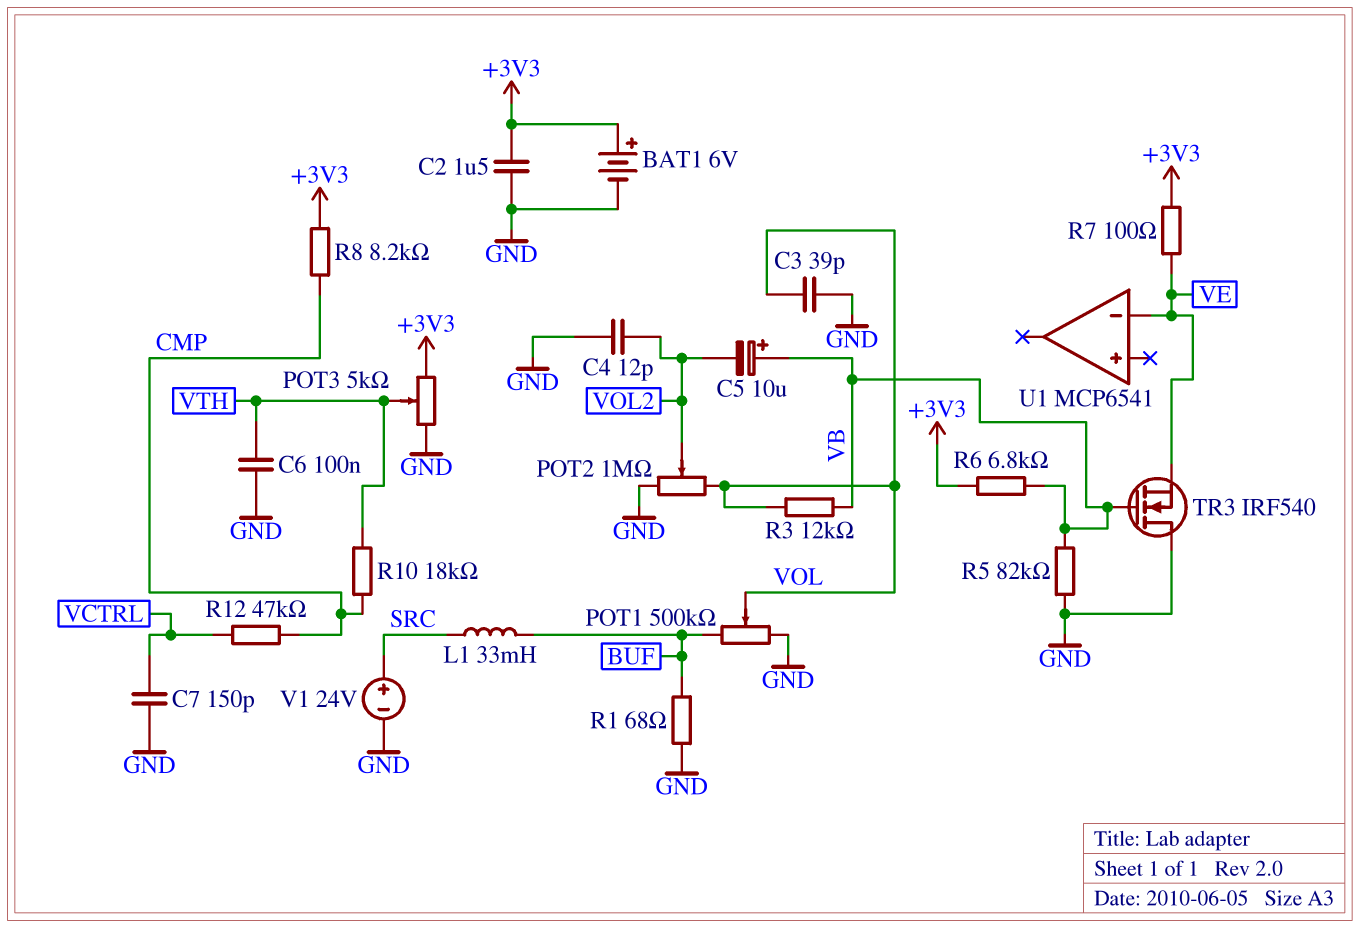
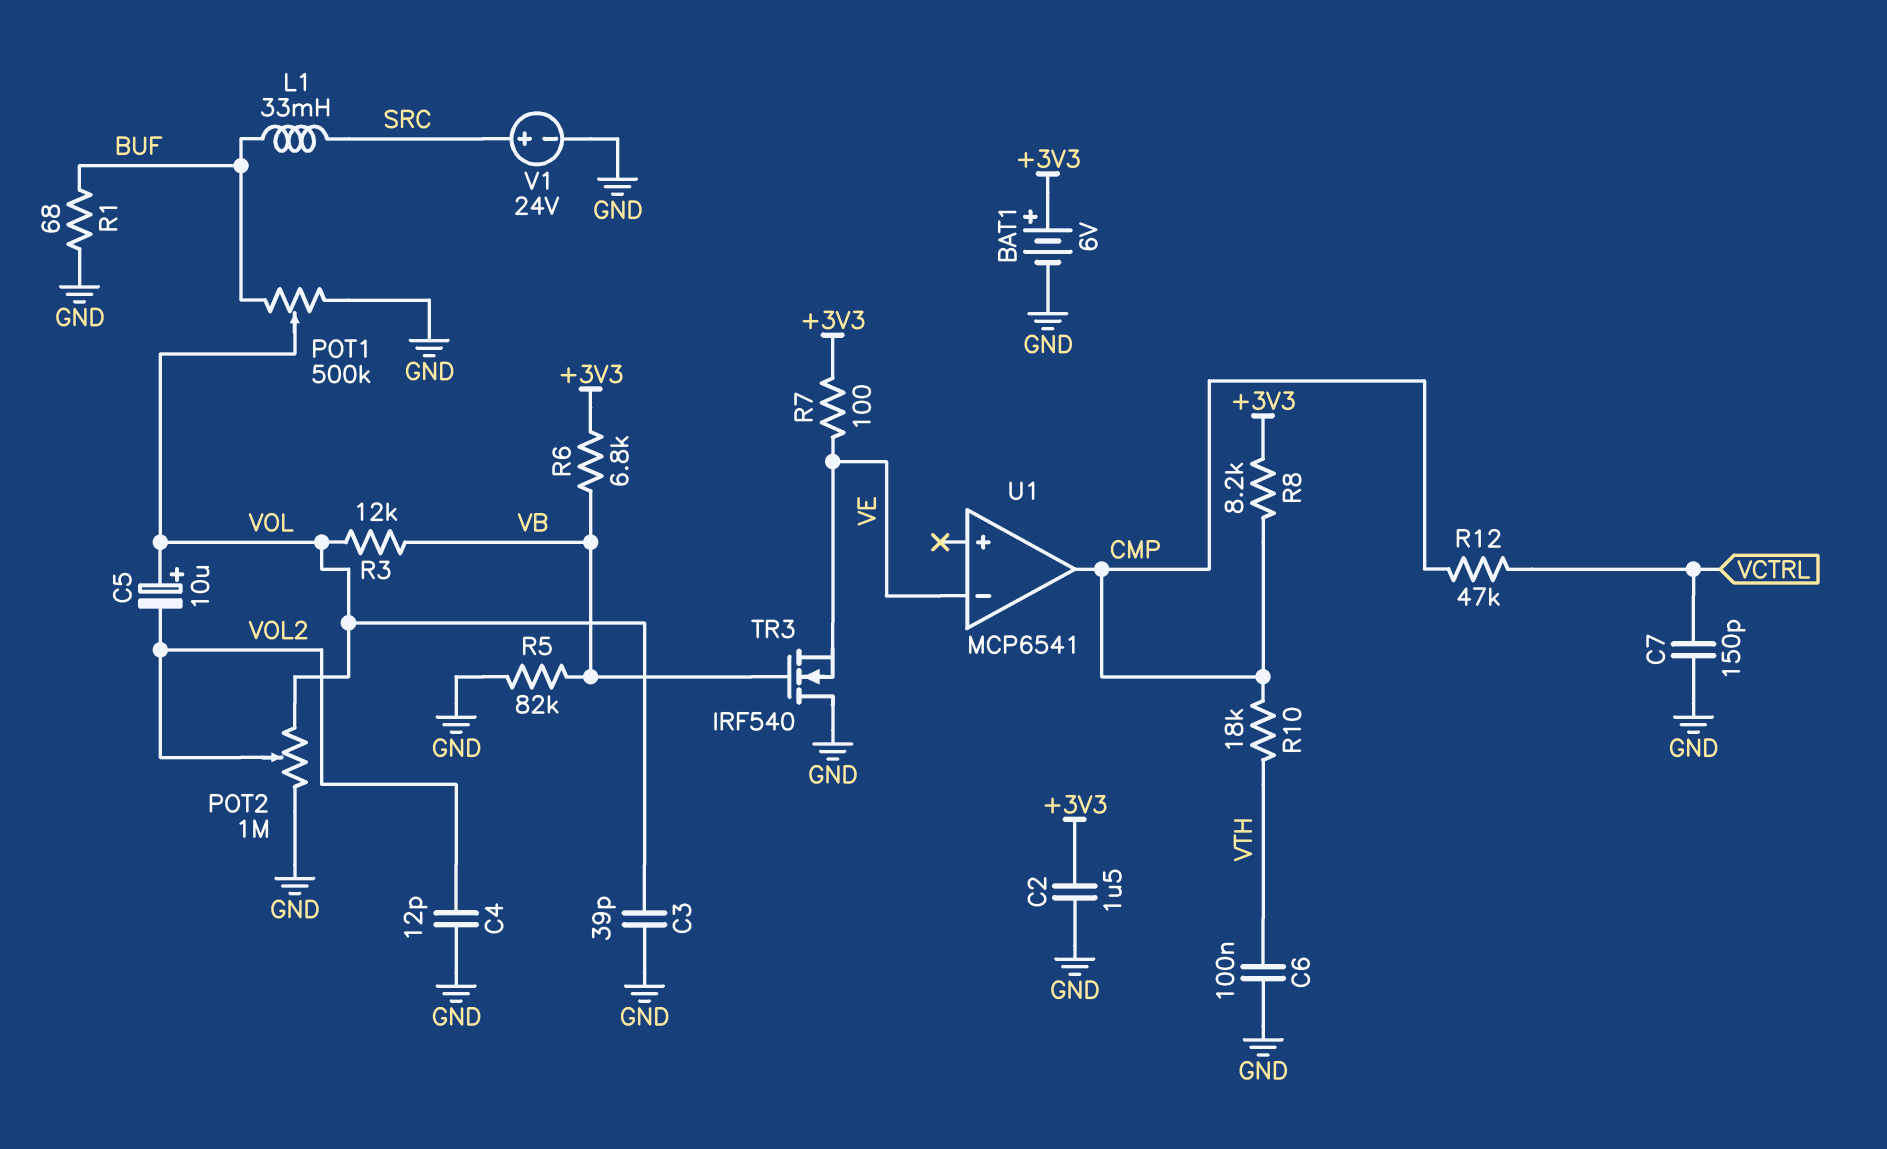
C5: 10uF (plus VB, minus VOL2) -> 10uF (plus VOL, minus VOL2)
POT3: 5k (+3V3, GND, wiper VTH) -> none
U1 pin out: none -> CMP

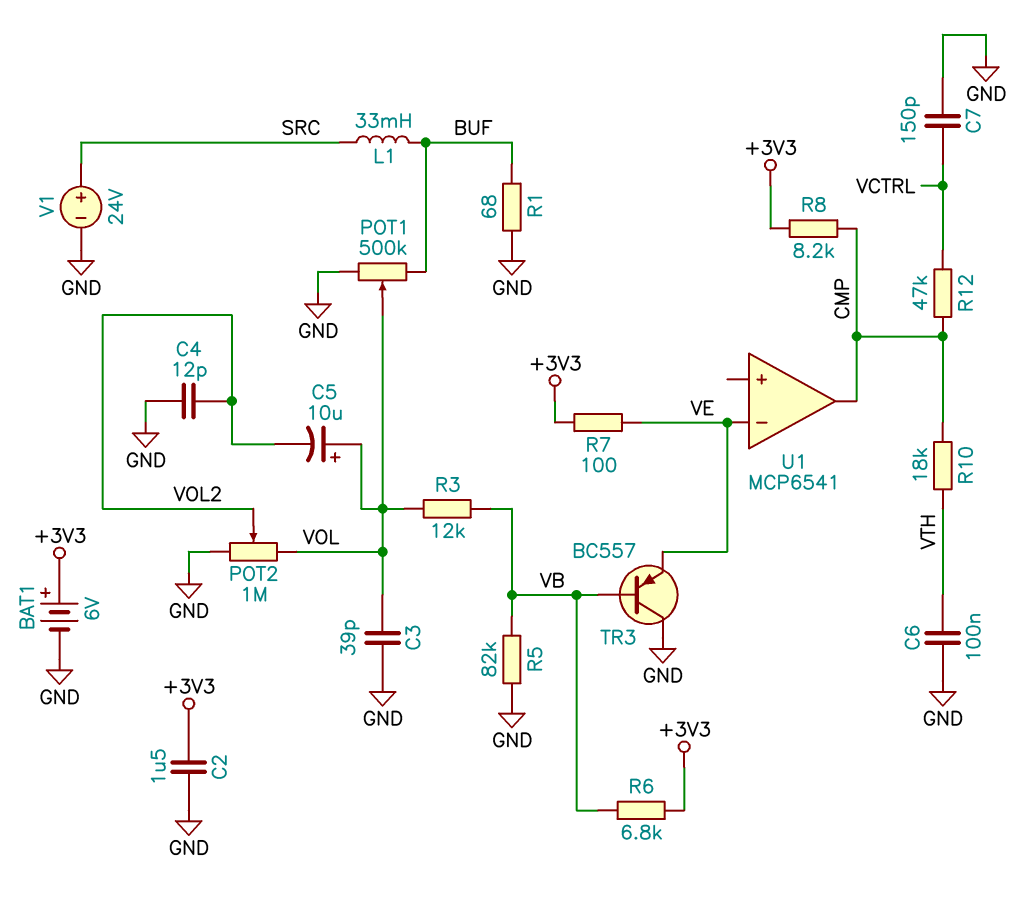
TR3: NMOS IRF540 (G VB, D GND, S VE) -> PNP BC557 (B VB, C GND, E VE)

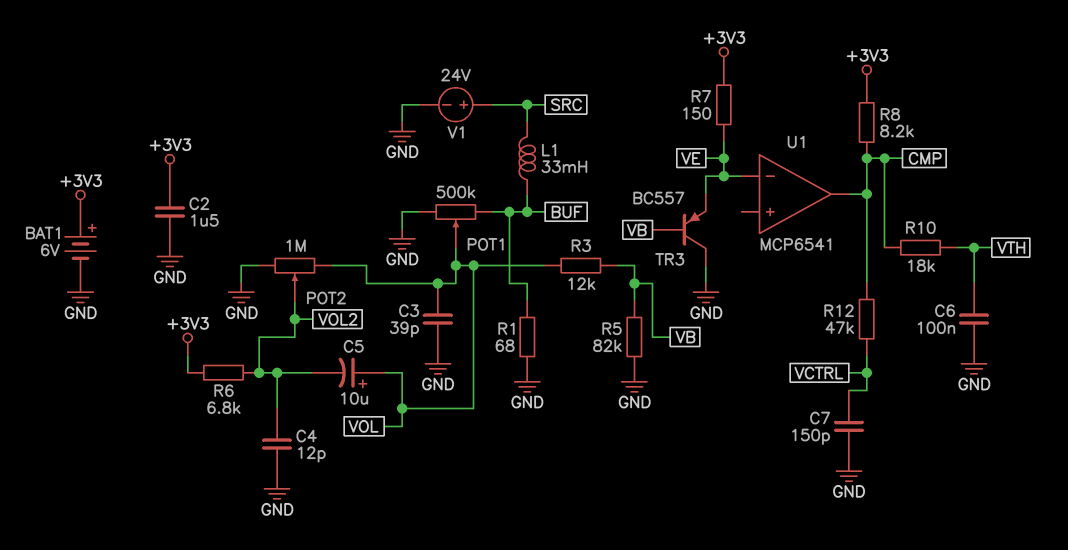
R6: 6.8k (+3V3, VB) -> 6.8k (+3V3, VOL2)
R7: 100 (+3V3, VE) -> 150 (+3V3, VE)

